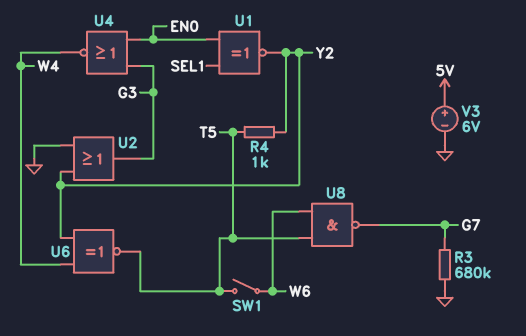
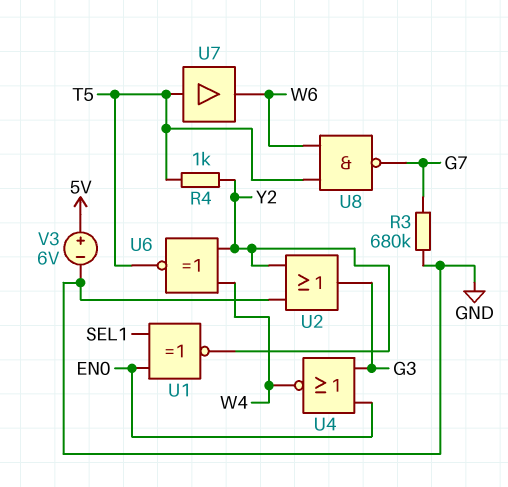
SW1: switch (T5, W6) -> none
U7: none -> buffer (in T5, out W6)

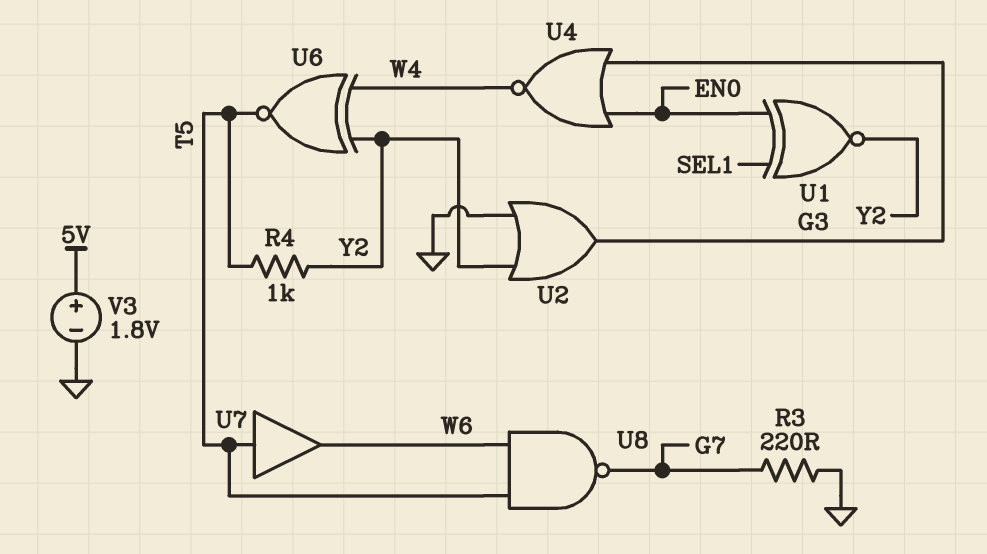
R3: 680k (G7, GND) -> 220 (G7, GND)
V3: 6V (plus 5V, minus GND) -> 1.8V (plus 5V, minus GND)

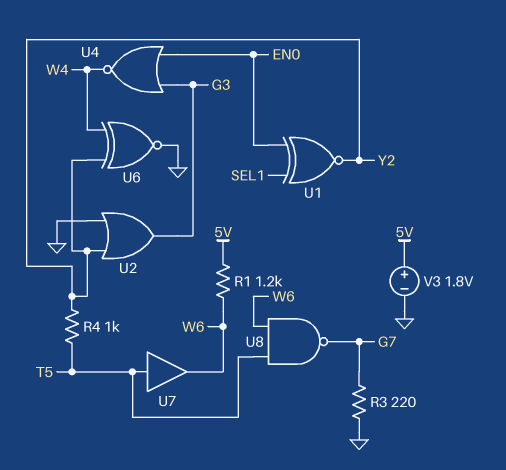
R1: none -> 1.2k (5V, W6)
U6: XNOR (in W4, in Y2, out T5) -> XNOR (in W4, in Y2, out GND)

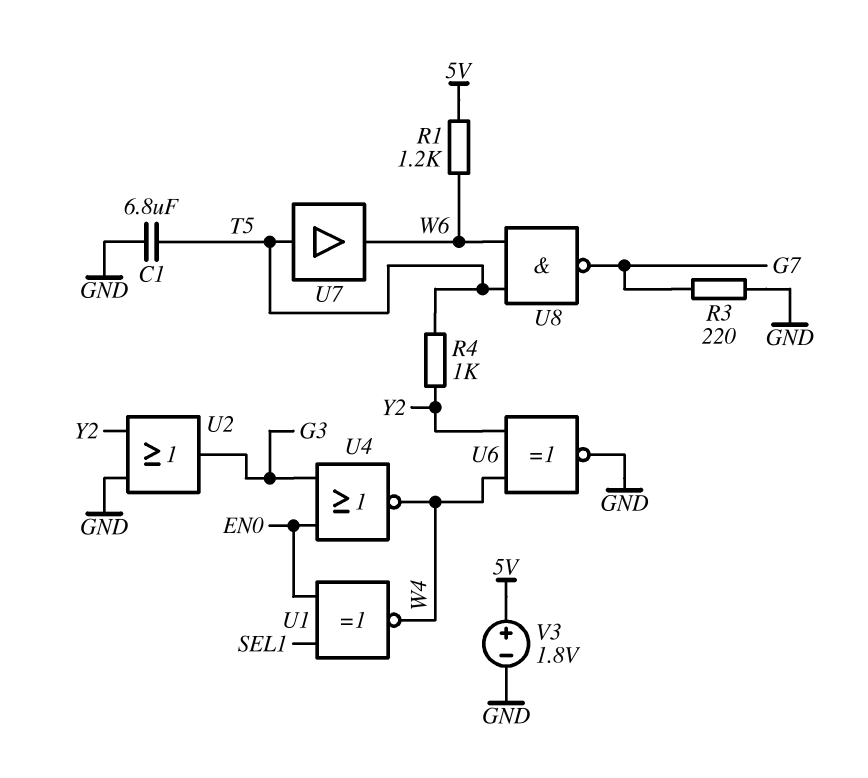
C1: none -> 6.8uF (GND, T5)
U1: XNOR (in EN0, in SEL1, out Y2) -> XNOR (in EN0, in SEL1, out W4)

